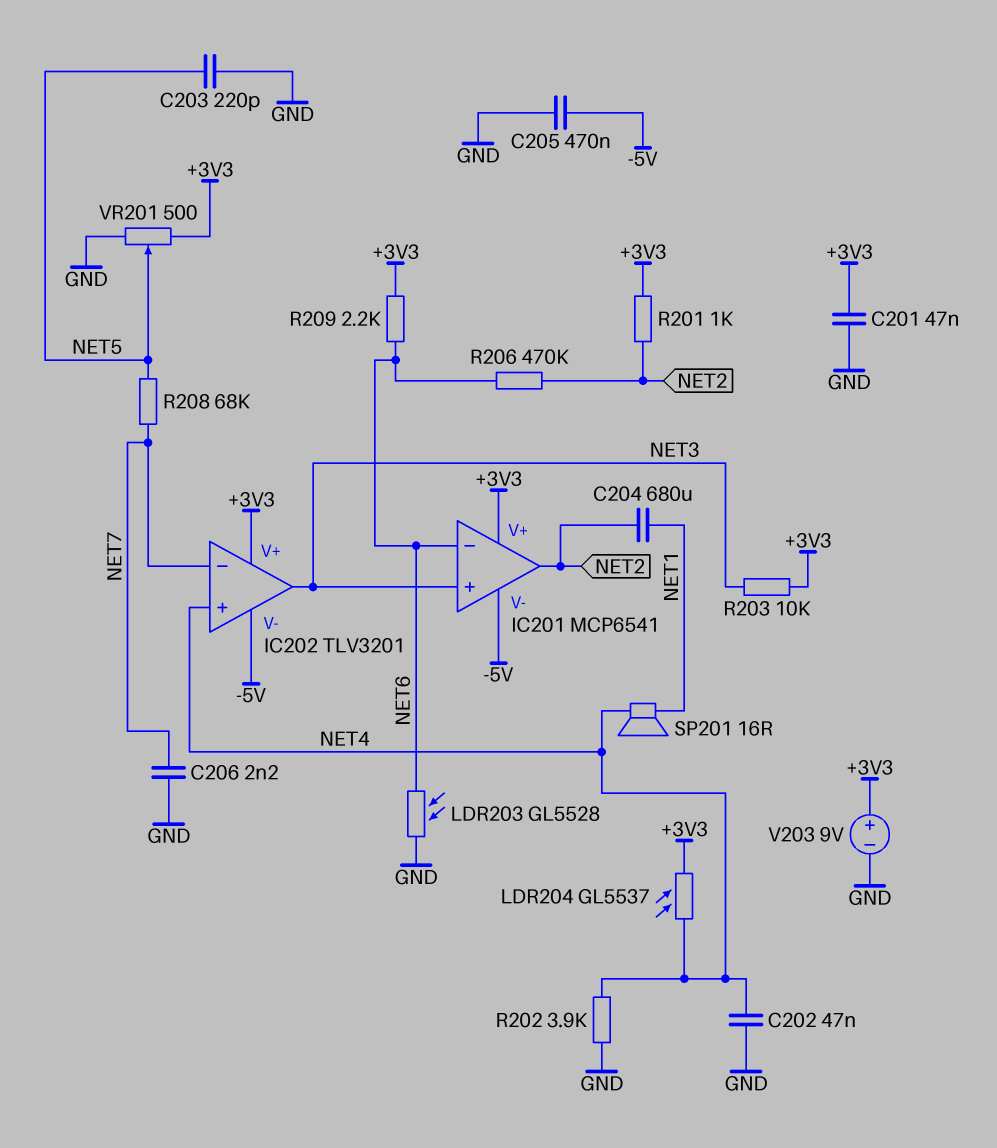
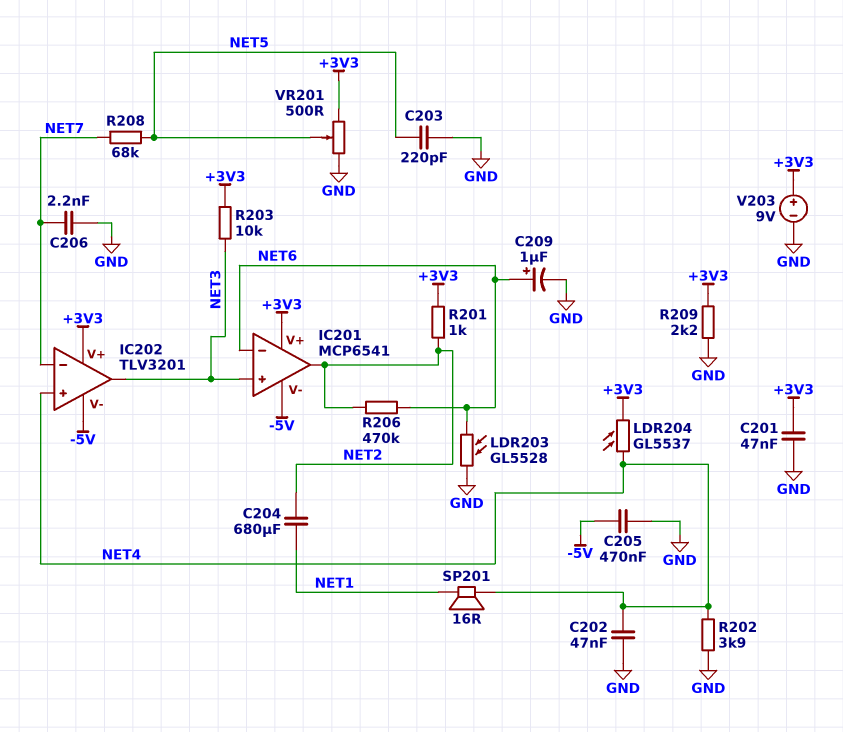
C209: none -> 1uF (plus NET6, minus GND)
R209: 2.2k (+3V3, NET6) -> 2.2k (+3V3, GND)

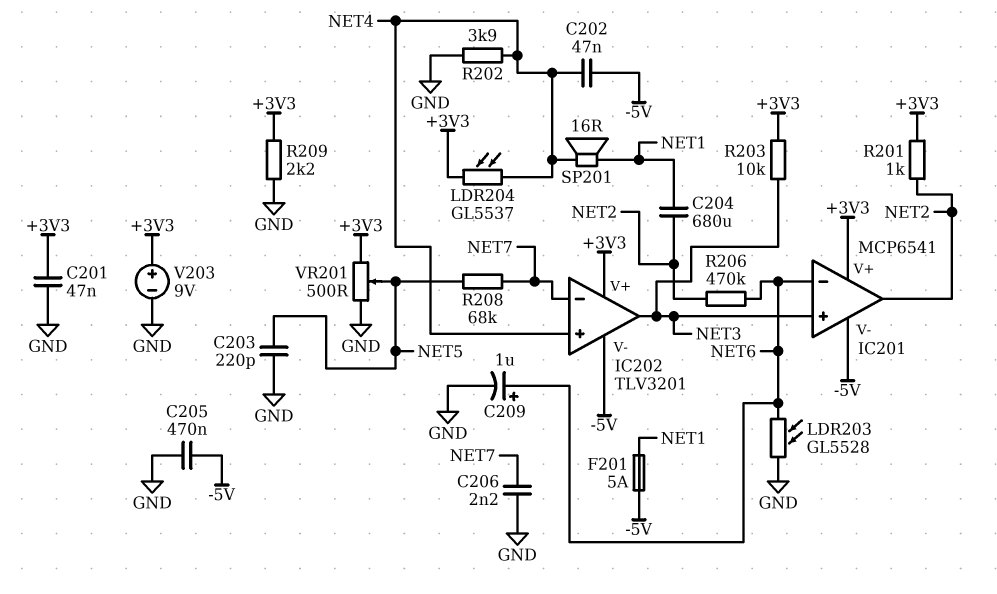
C202: 47nF (GND, NET4) -> 47nF (-5V, NET4)
F201: none -> 5A (-5V, NET1)

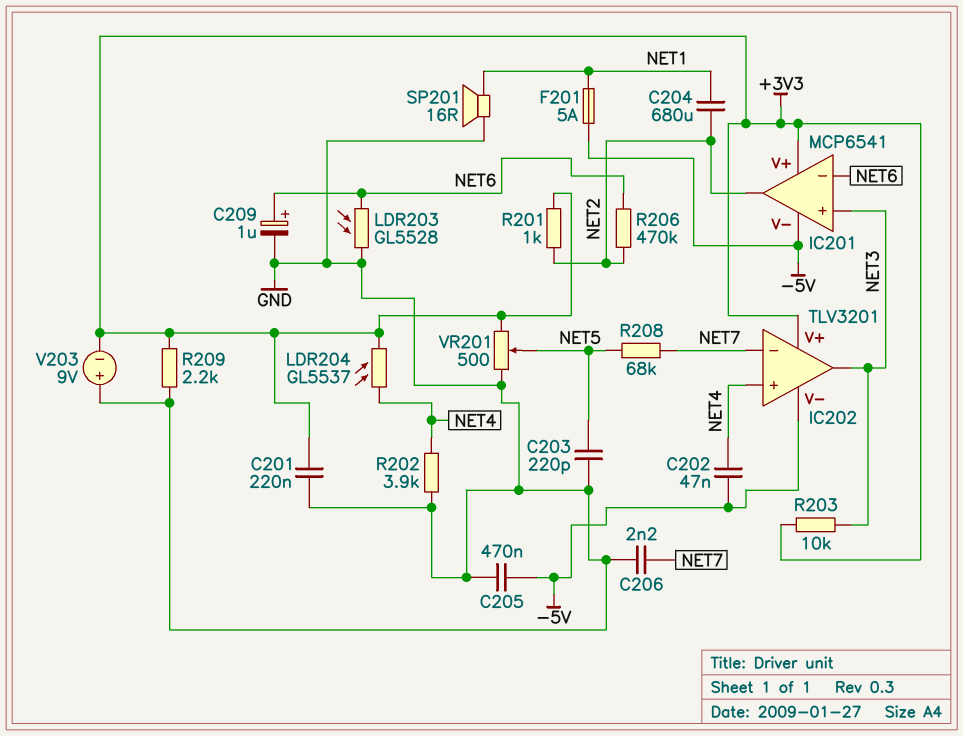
C201: 47nF (+3V3, GND) -> 220nF (+3V3, GND)
SP201: speaker 16R (NET1, NET4) -> speaker 16R (GND, NET1)
V203: 9V (plus +3V3, minus GND) -> 9V (plus GND, minus +3V3)

